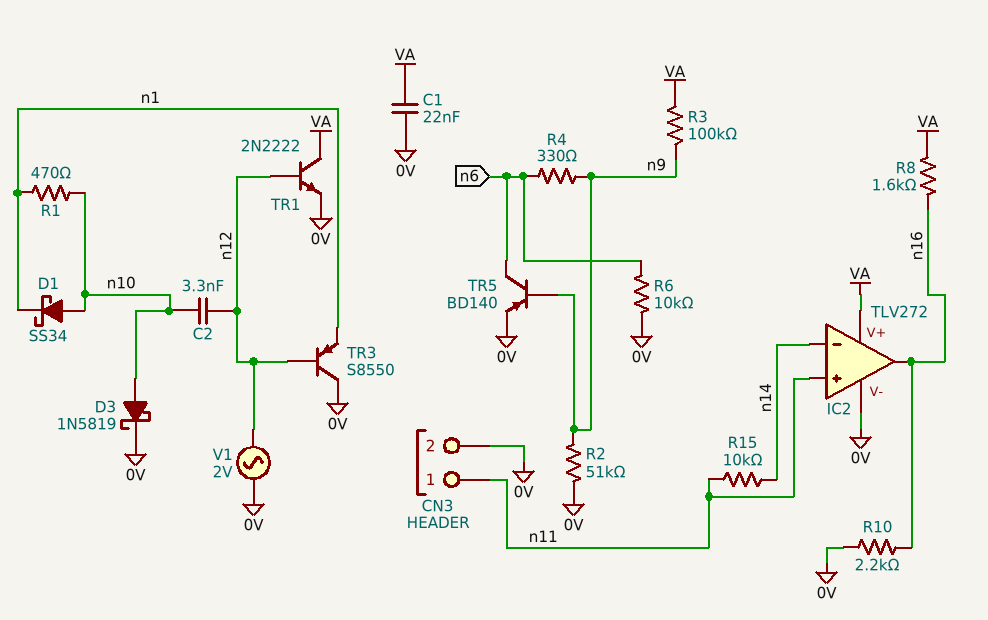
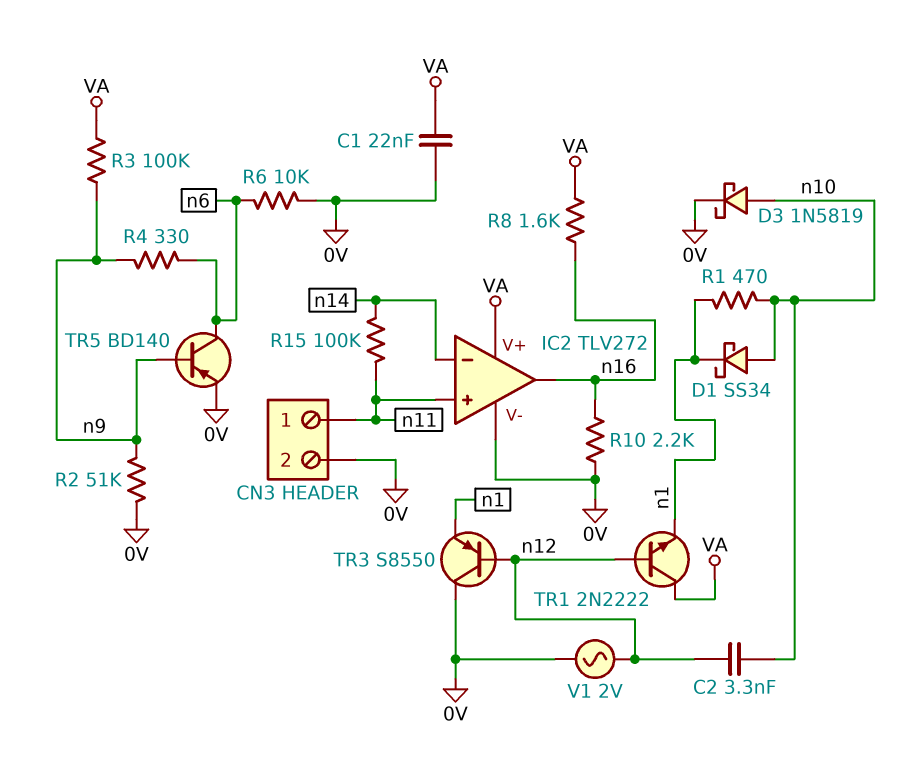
R15: 10k (n11, n14) -> 100k (n11, n14)
TR1: NPN 2N2222 (B n12, C VA, E 0V) -> NPN 2N2222 (B n12, C VA, E n1)

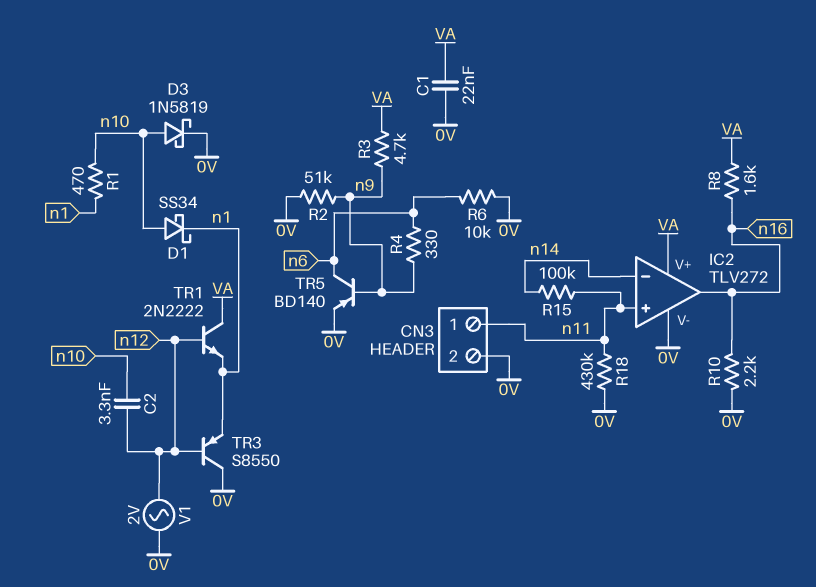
R3: 100k (VA, n9) -> 4.7k (VA, n9)
R18: none -> 430k (0V, n11)

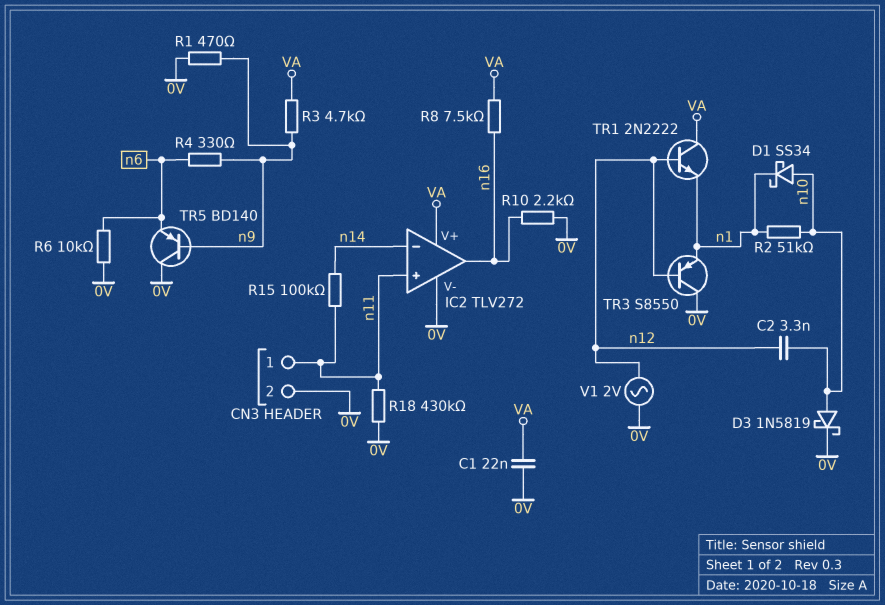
R1: 470 (n1, n10) -> 470 (0V, n9)
R2: 51k (0V, n9) -> 51k (n1, n10)
R8: 1.6k (VA, n16) -> 7.5k (VA, n16)
TR5: PNP BD140 (B n9, C n6, E 0V) -> PNP BD140 (B n9, C 0V, E n6)

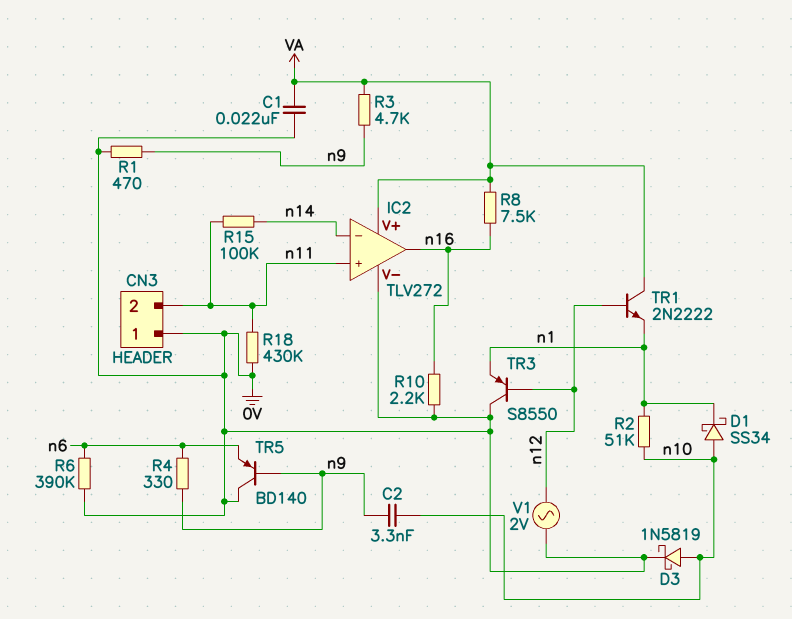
C2: 3.3nF (n10, n12) -> 3.3nF (n9, n10)
CN3 pin 1: n11 -> 0V
CN3 pin 2: 0V -> n11
R6: 10k (0V, n6) -> 390k (0V, n6)

